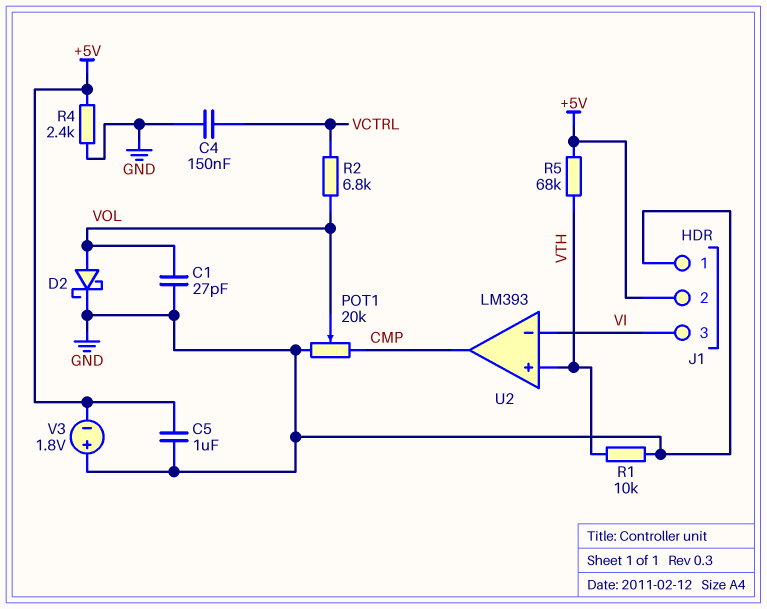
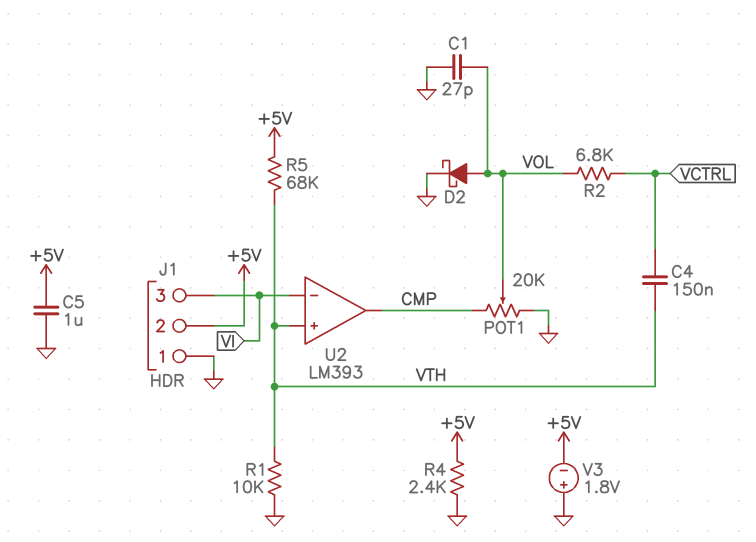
C4: 150nF (GND, VCTRL) -> 150nF (VCTRL, VTH)

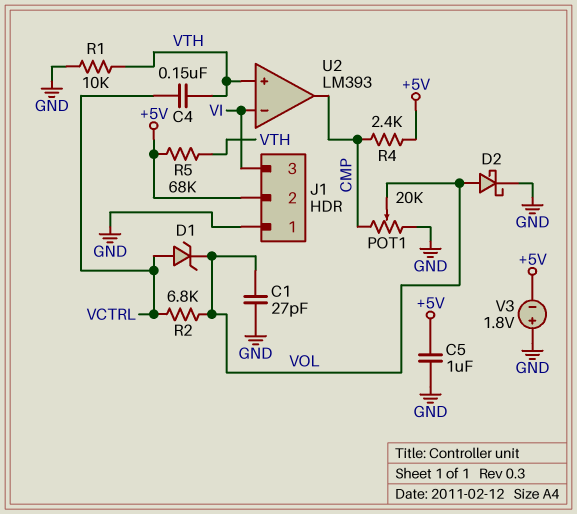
D1: none -> zener (A VCTRL, K VOL)
R4: 2.4k (+5V, GND) -> 2.4k (+5V, CMP)

